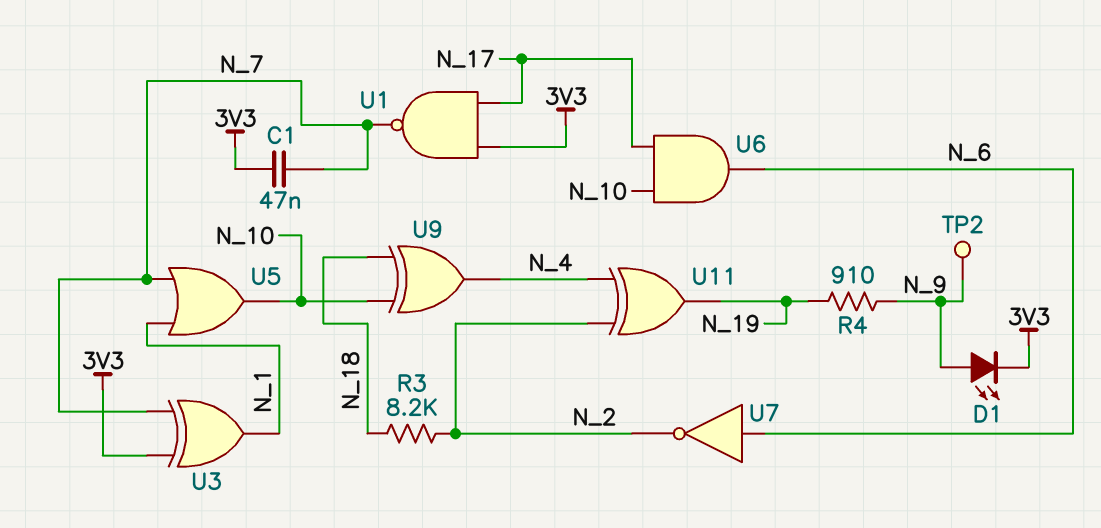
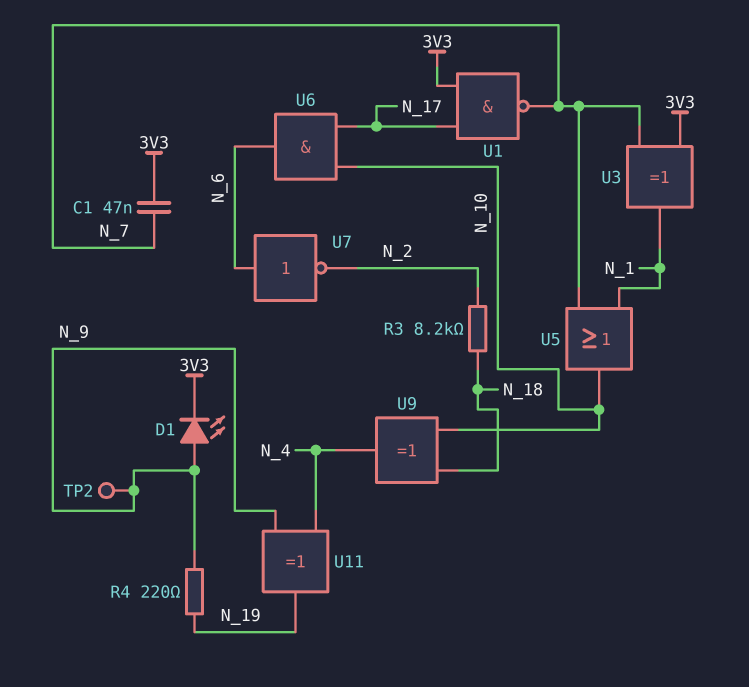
R4: 910 (N_9, N_19) -> 220 (N_9, N_19)
U11: XOR (in N_2, in N_4, out N_19) -> XOR (in N_4, in N_9, out N_19)

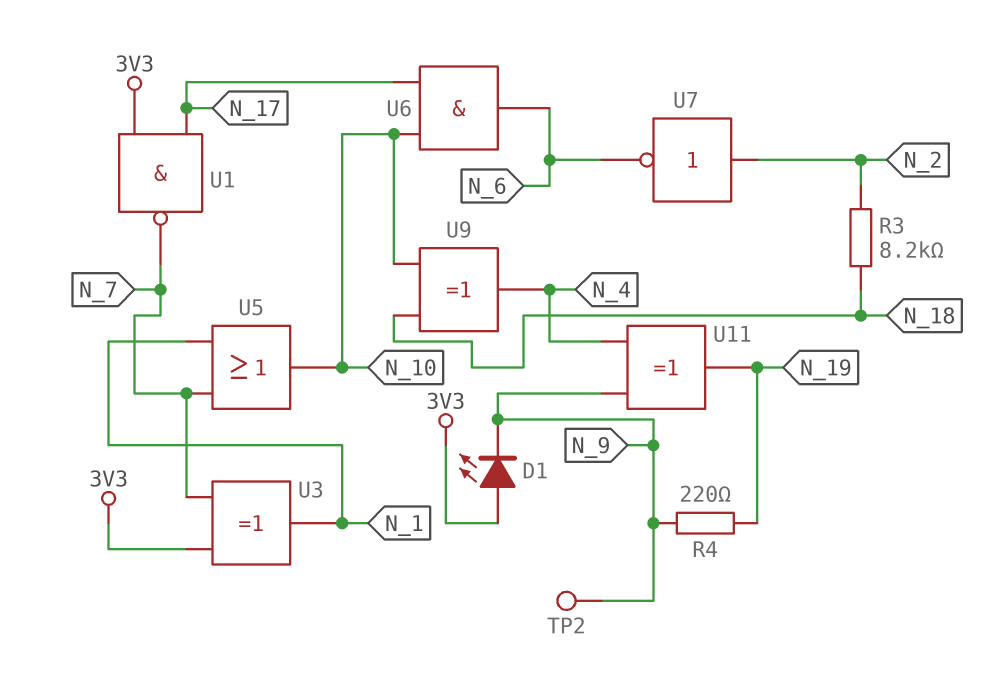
C1: 47nF (3V3, N_7) -> none
D1: LED (A N_9, K 3V3) -> LED (A 3V3, K N_9)
U7: NOT (in N_6, out N_2) -> NOT (in N_2, out N_6)

